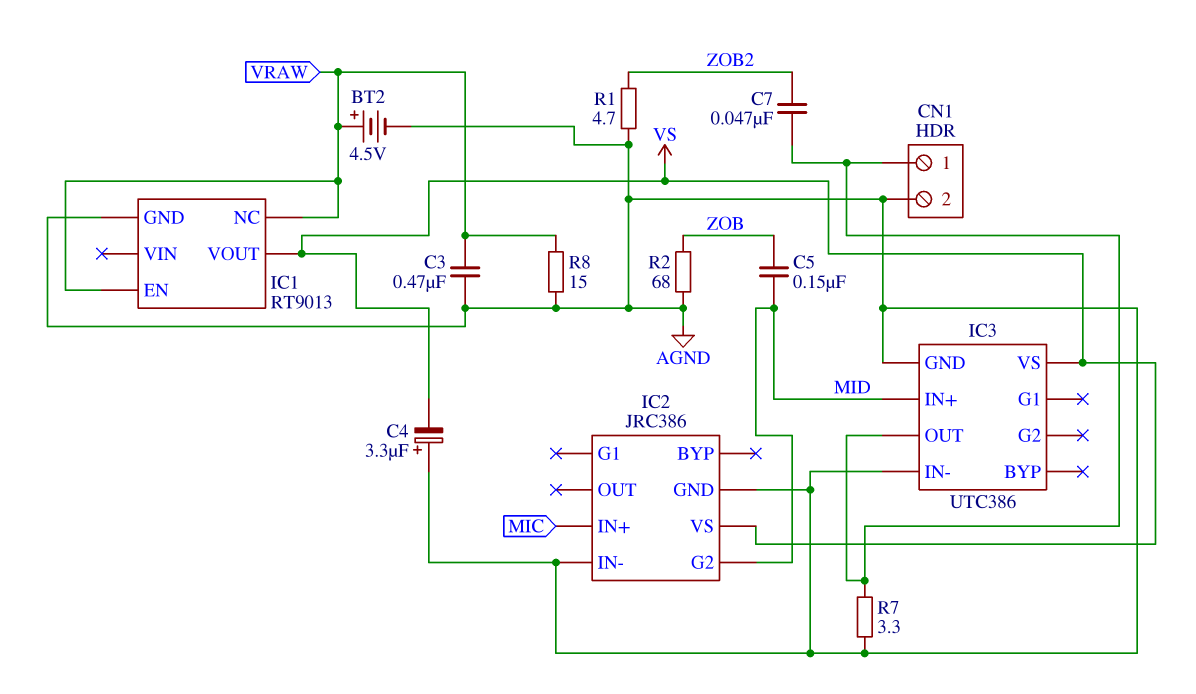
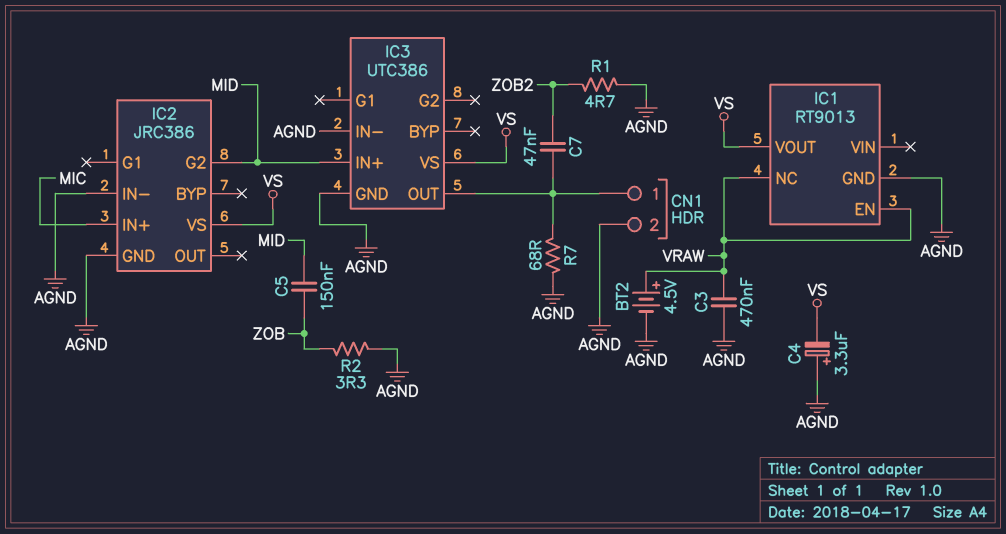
R2: 68 (AGND, ZOB) -> 3.3 (AGND, ZOB)
R7: 3.3 (AGND, CN1/1) -> 68 (AGND, CN1/1)
R8: 15 (AGND, VRAW) -> none

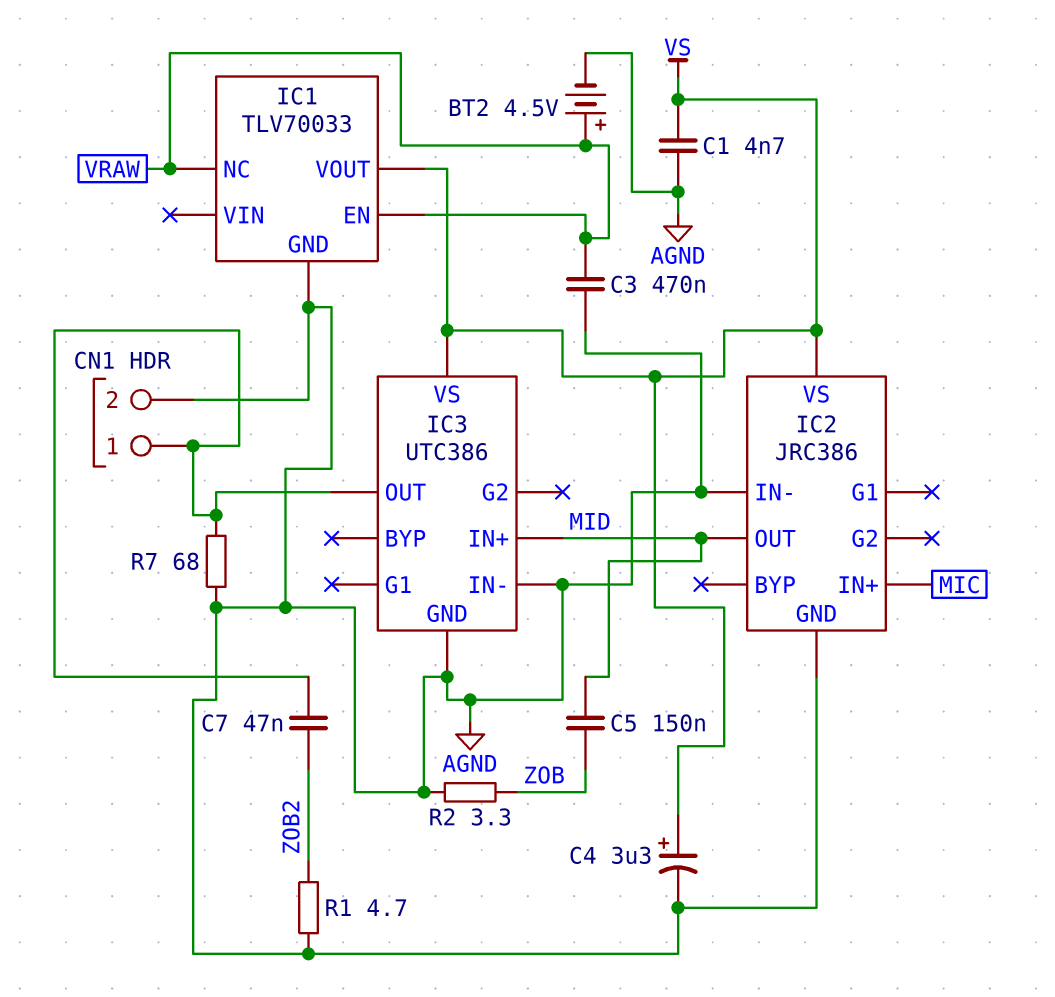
C1: none -> 4.7nF (AGND, VS)
C4: 3.3uF (plus AGND, minus VS) -> 3.3uF (plus VS, minus AGND)
IC1: RT9013 -> TLV70033
IC2 pin G2: MID -> none
IC2 pin OUT: none -> MID

